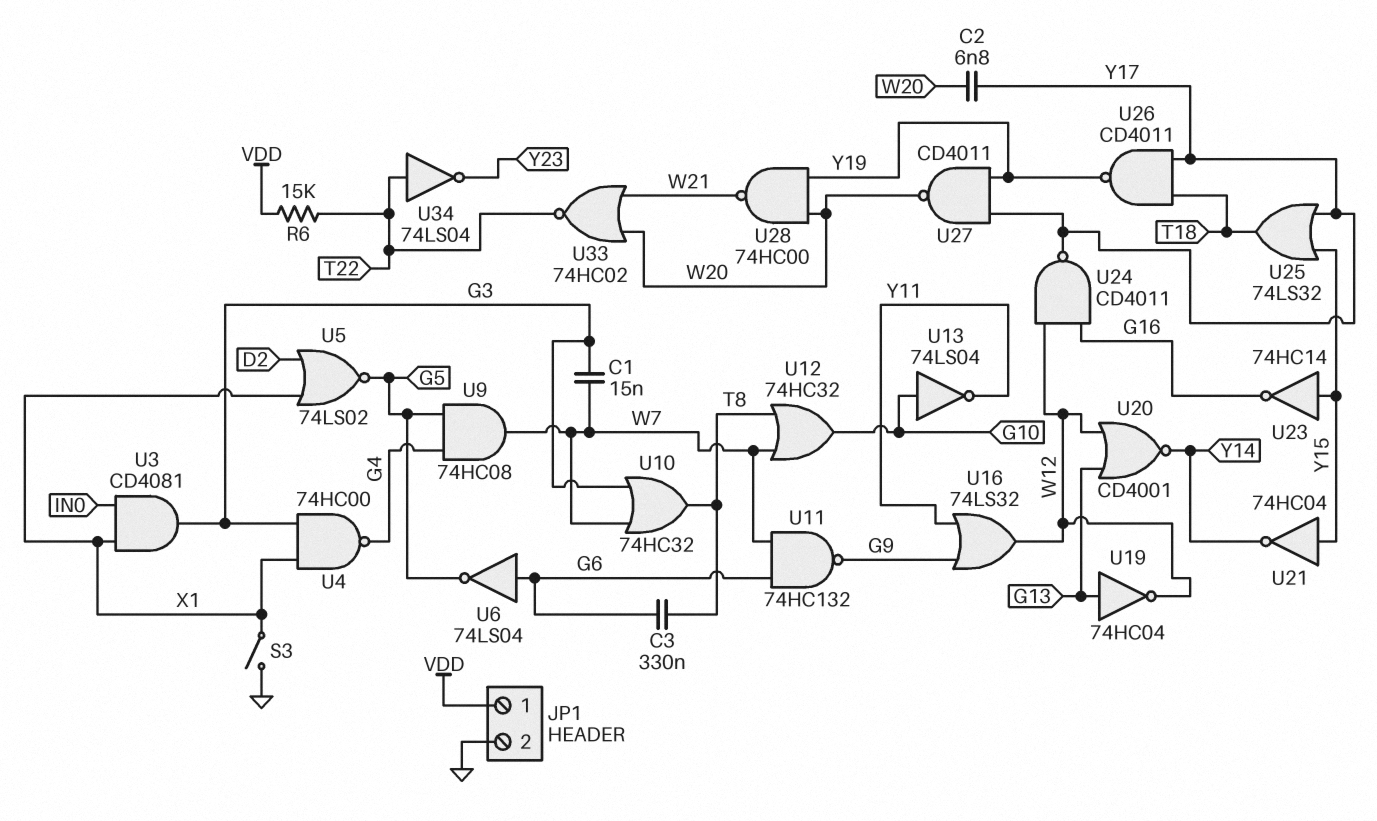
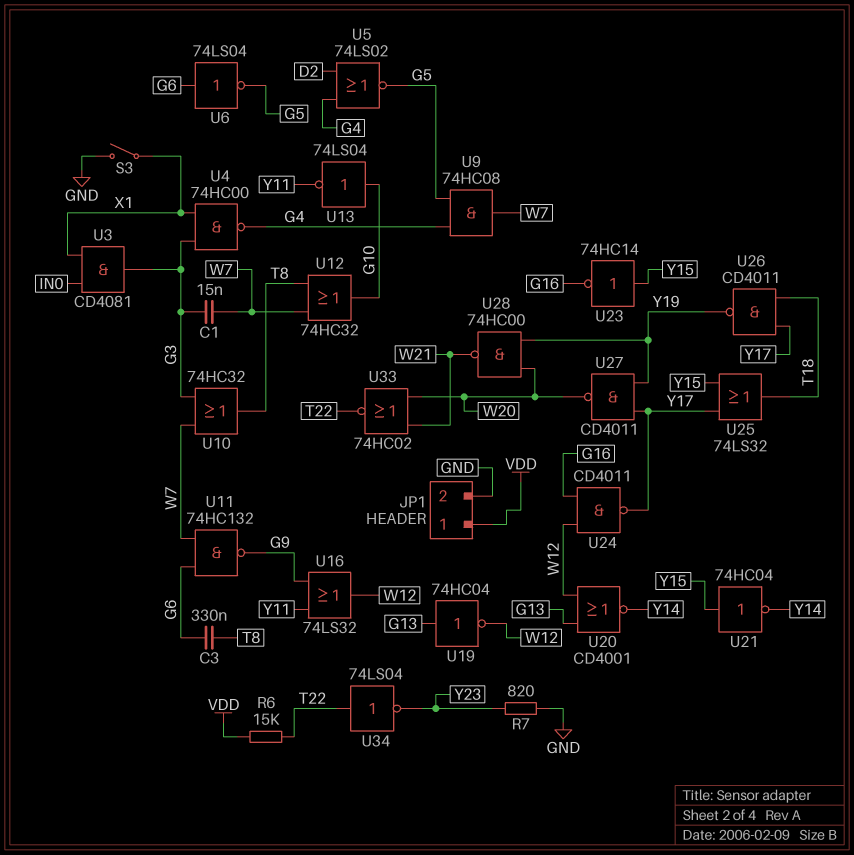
C2: 6.8nF (W20, Y17) -> none
R7: none -> 820 (GND, Y23)
U5: NOR 74LS02 (in D2, in X1, out G5) -> NOR 74LS02 (in D2, in G4, out G5)

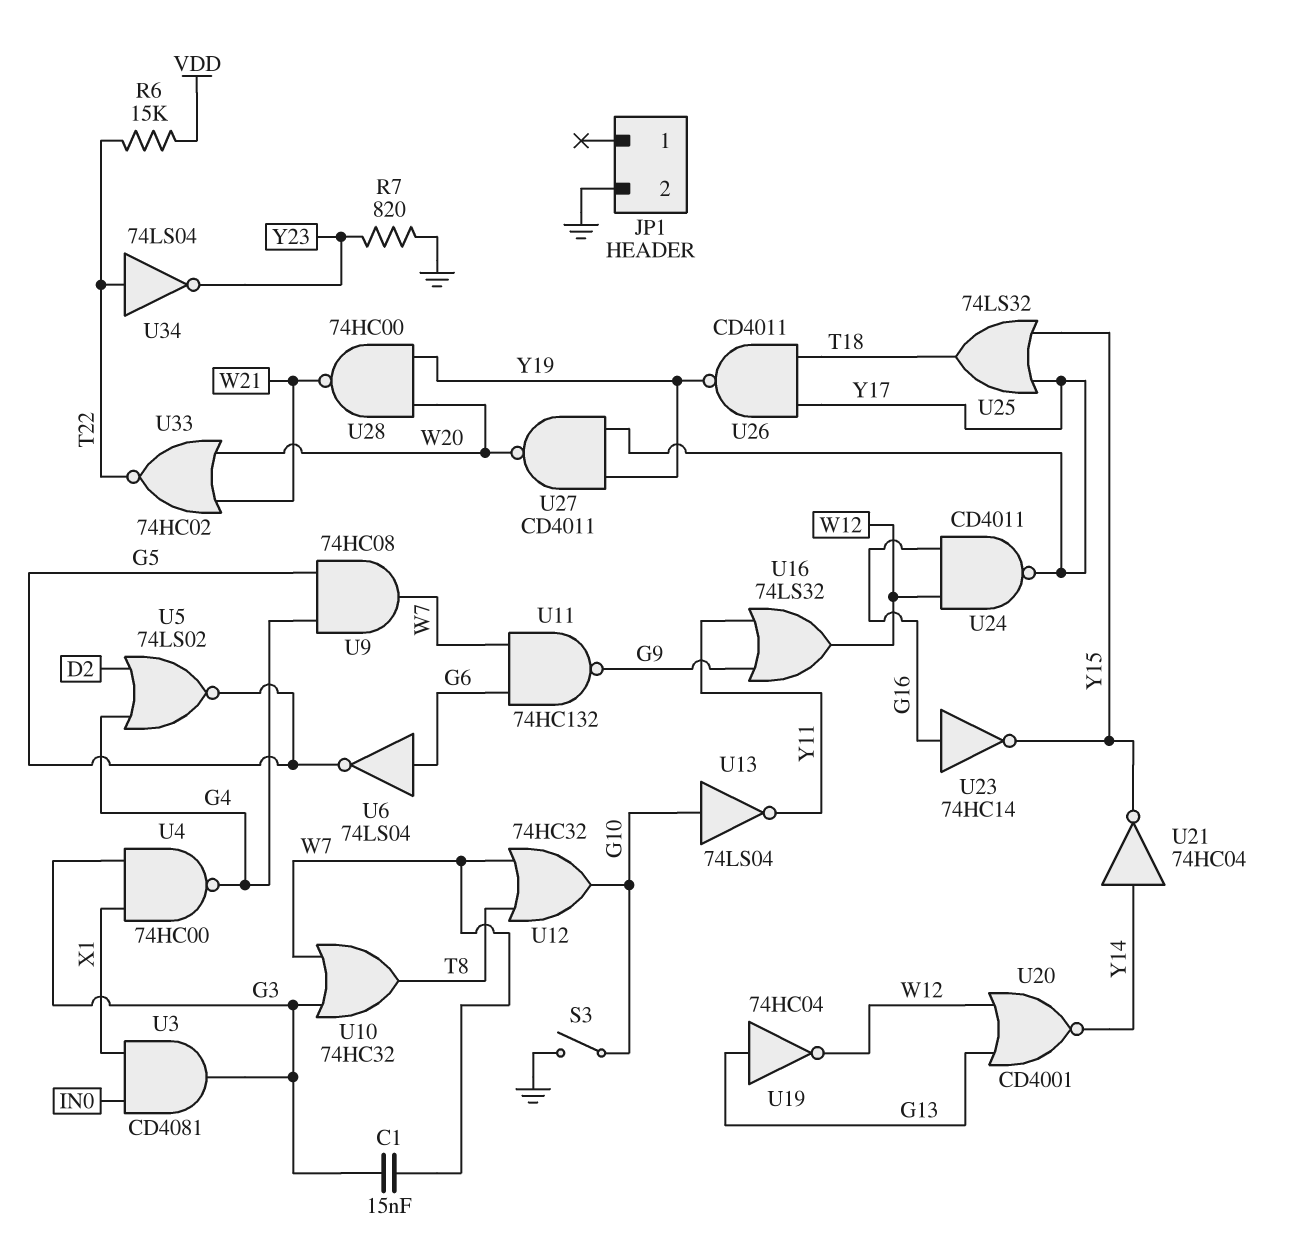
C3: 330nF (G6, T8) -> none
JP1 pin 1: VDD -> none
S3: switch (GND, X1) -> switch (G10, GND)
U21: NOT 74HC04 (in Y15, out Y14) -> NOT 74HC04 (in Y14, out Y15)
U23: NOT 74HC14 (in Y15, out G16) -> NOT 74HC14 (in G16, out Y15)

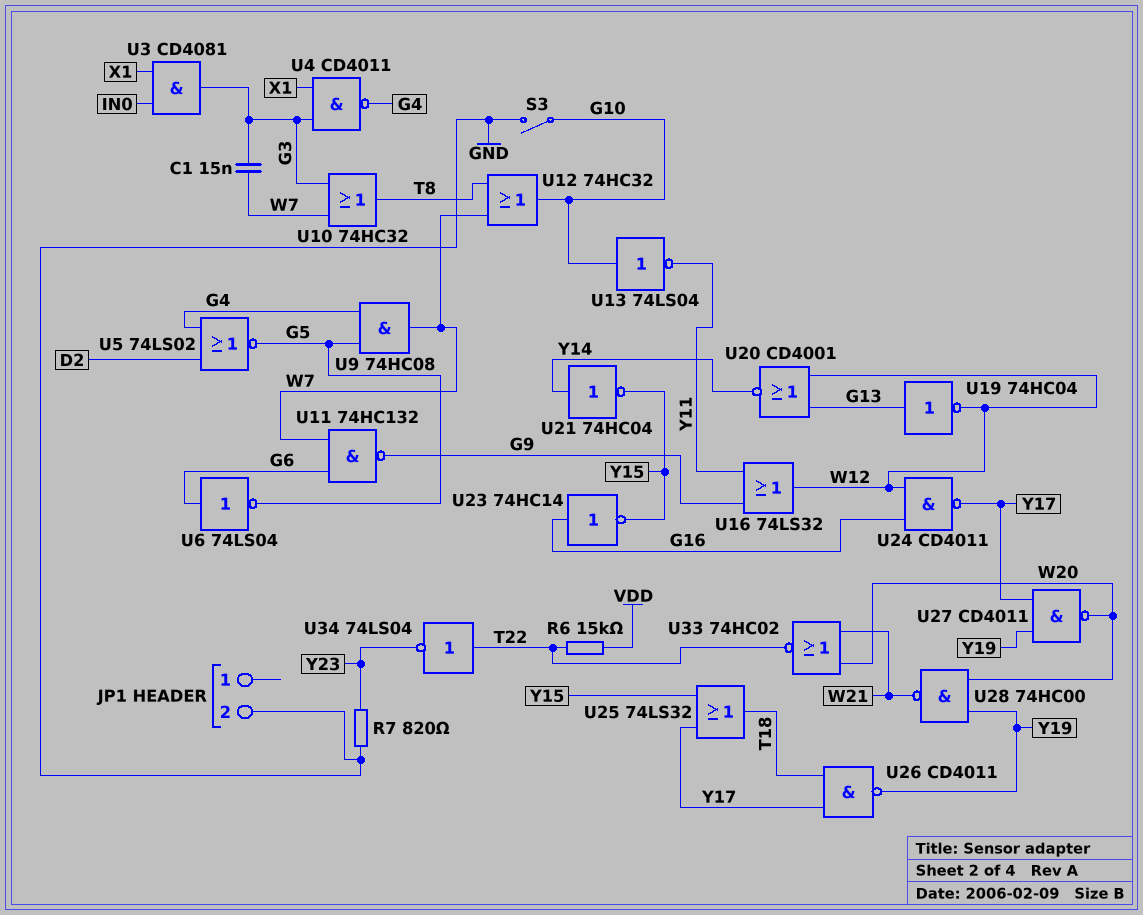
U4: NAND 74HC00 (in G3, in X1, out G4) -> NAND CD4011 (in G3, in X1, out G4)

